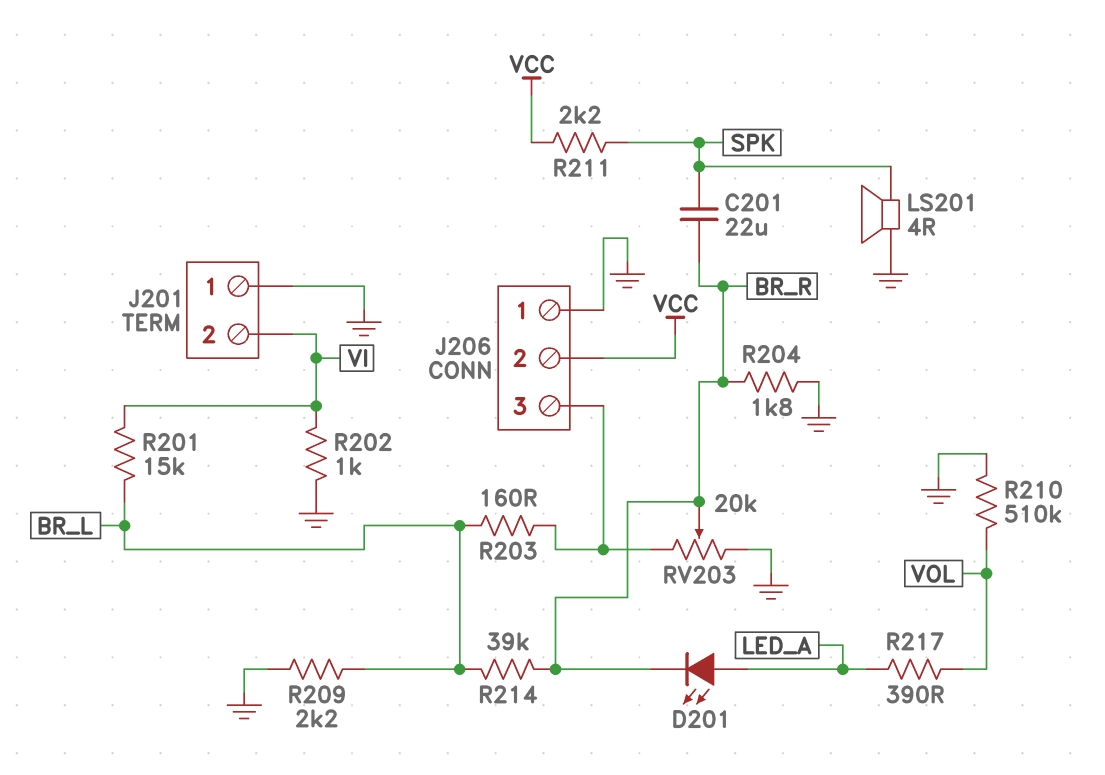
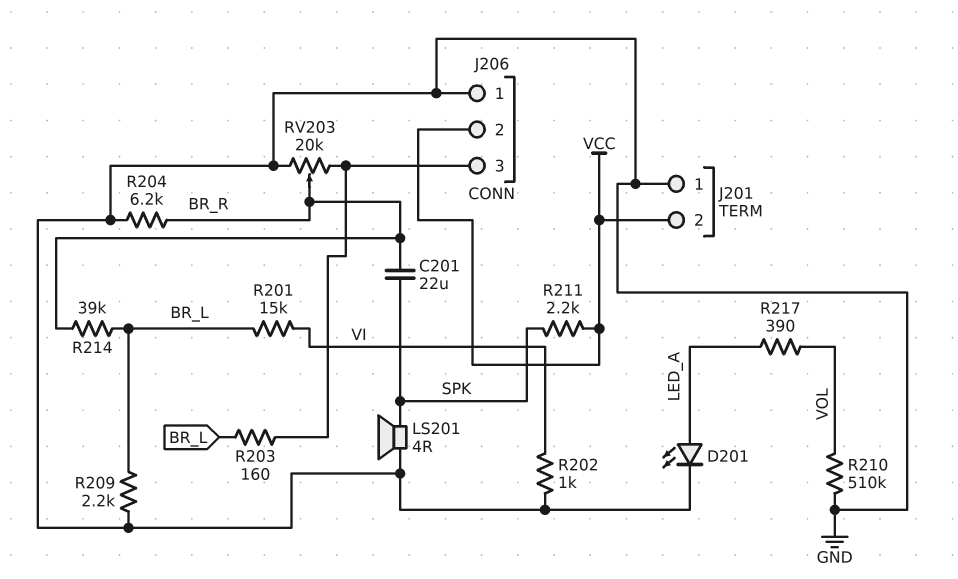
D201: LED (A LED_A, K BR_R) -> LED (A LED_A, K GND)
J201 pin 2: VI -> VCC
R204: 1.8k (BR_R, GND) -> 6.2k (BR_R, GND)

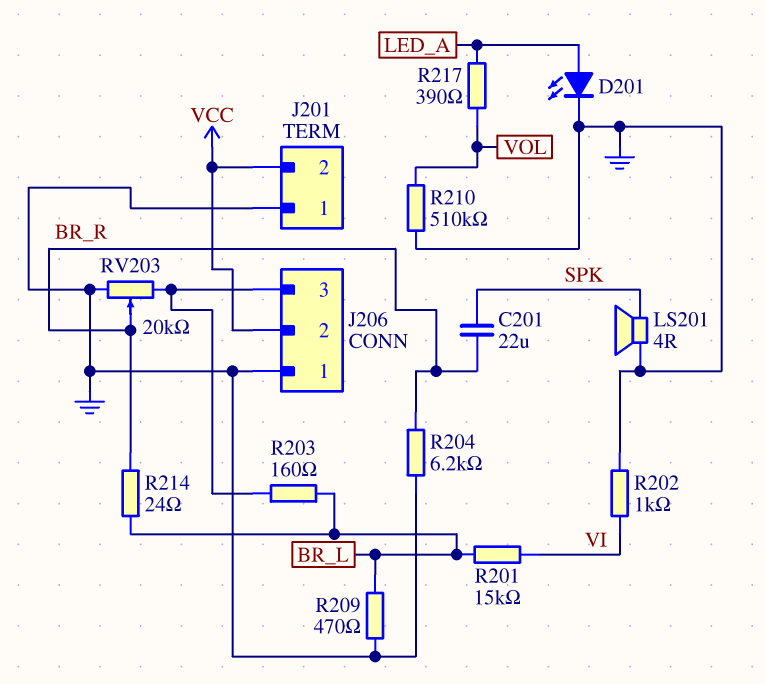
R209: 2.2k (BR_L, GND) -> 470 (BR_L, GND)
R211: 2.2k (SPK, VCC) -> none
R214: 39k (BR_L, BR_R) -> 24 (BR_L, BR_R)

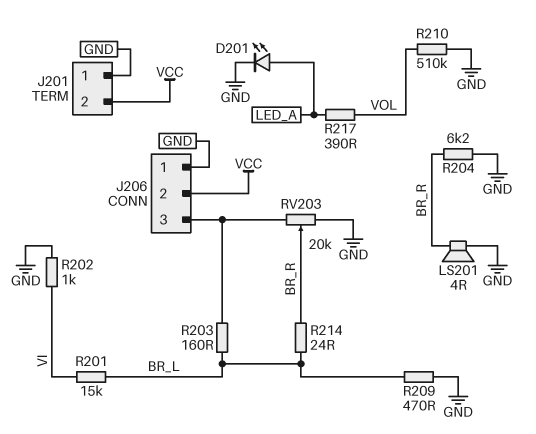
C201: 22uF (BR_R, SPK) -> none
LS201: speaker 4R (GND, SPK) -> speaker 4R (BR_R, GND)

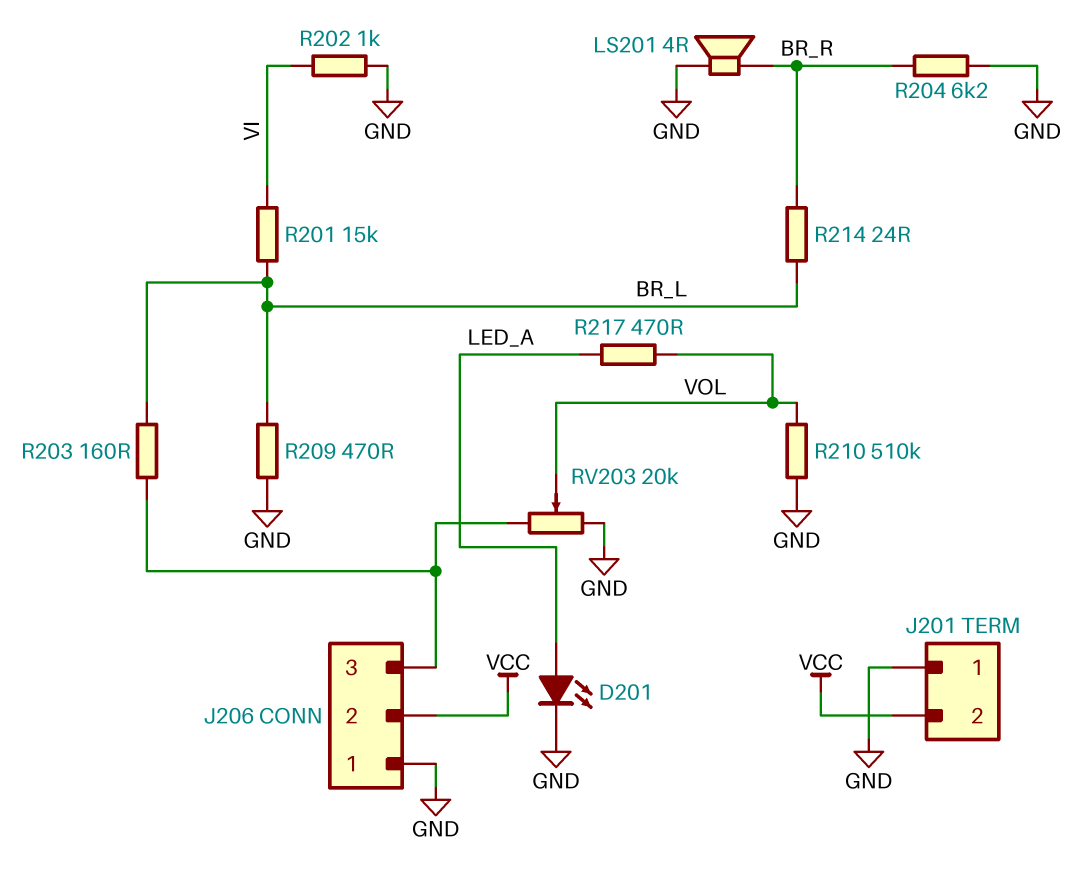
R217: 390 (LED_A, VOL) -> 470 (LED_A, VOL)
RV203: 20k (GND, J206/3, wiper BR_R) -> 20k (GND, J206/3, wiper VOL)

